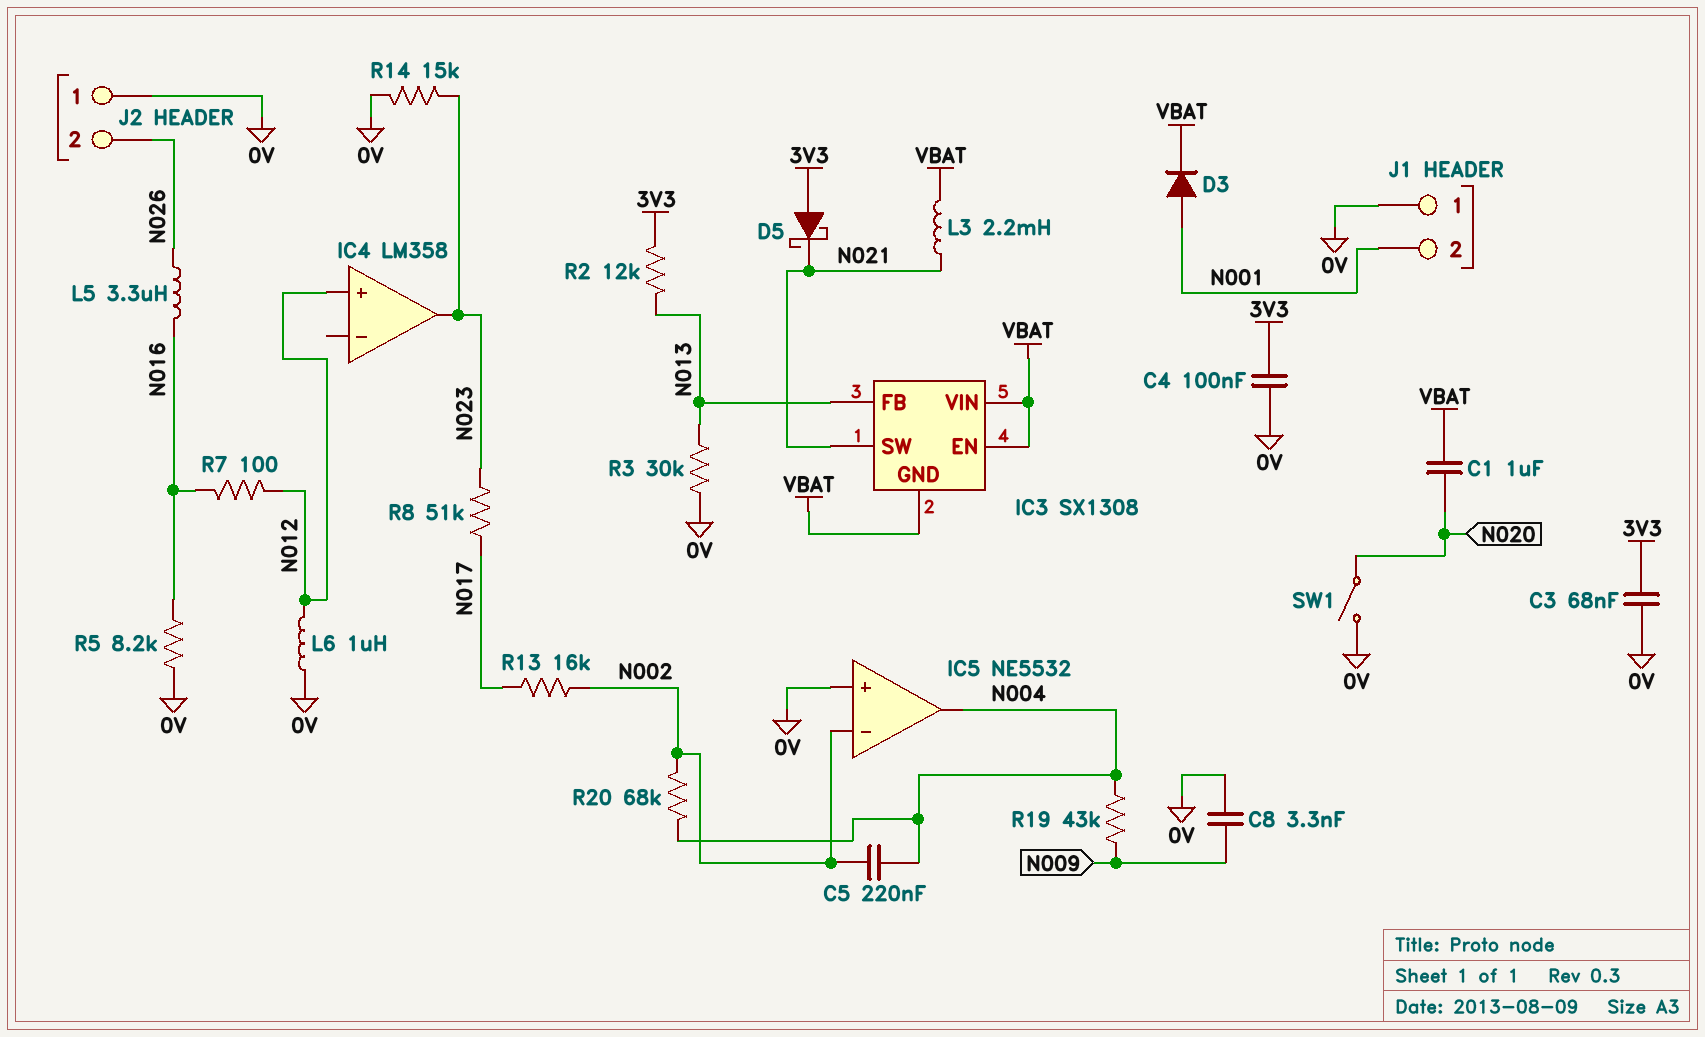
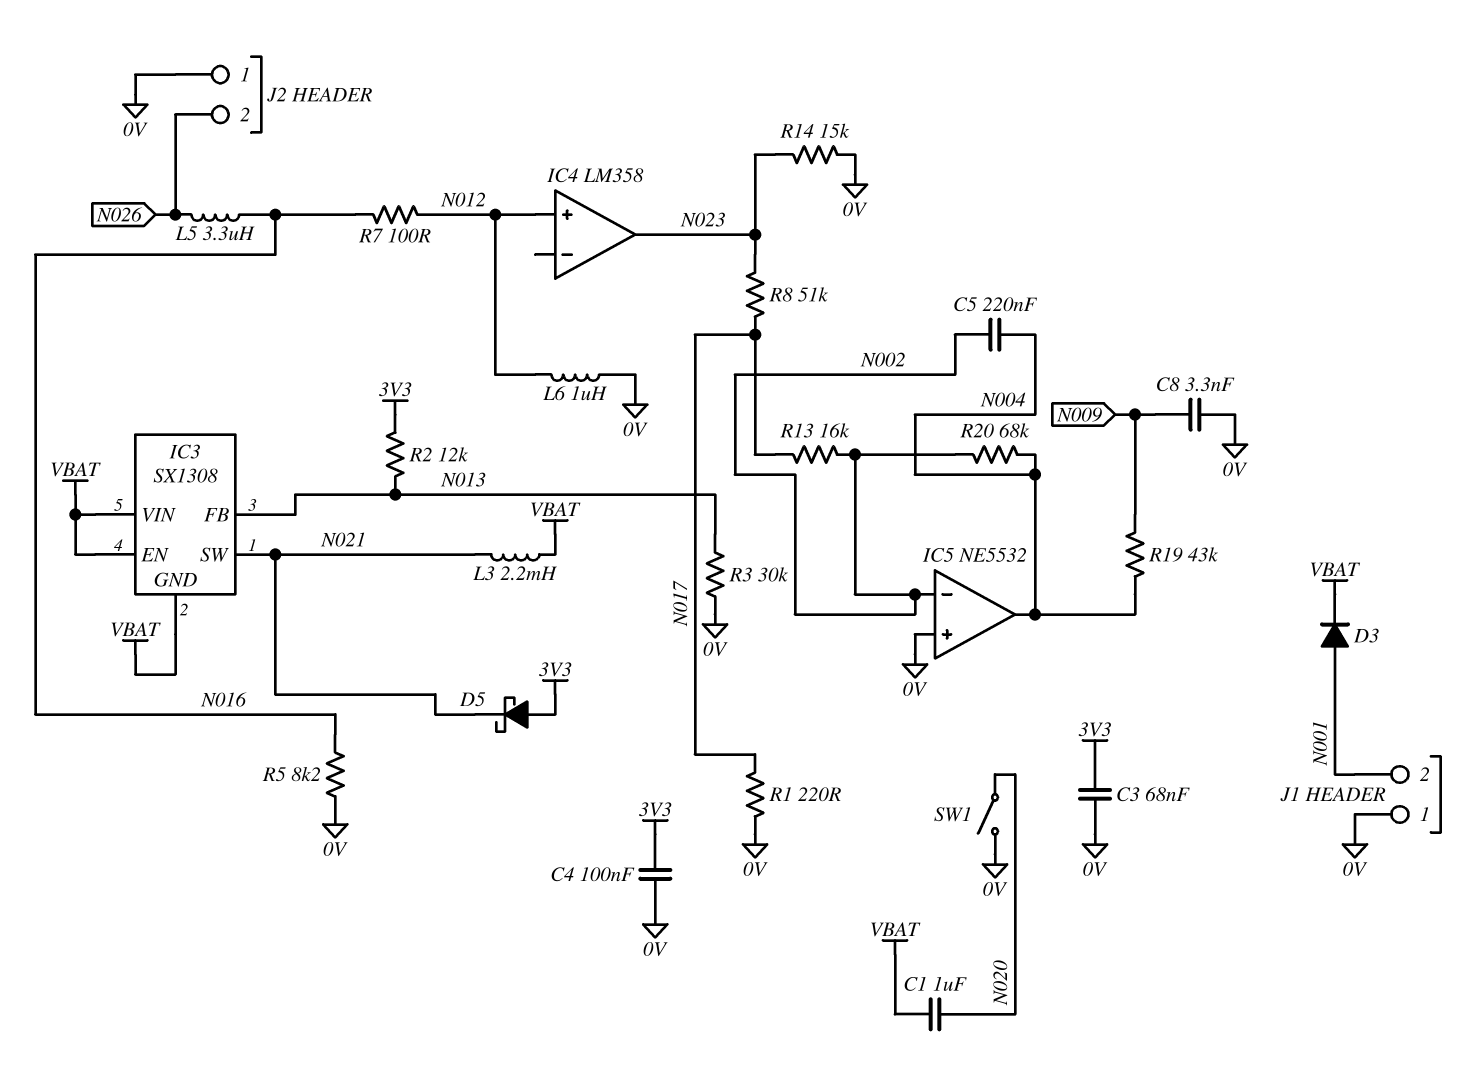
R1: none -> 220 (0V, N017)

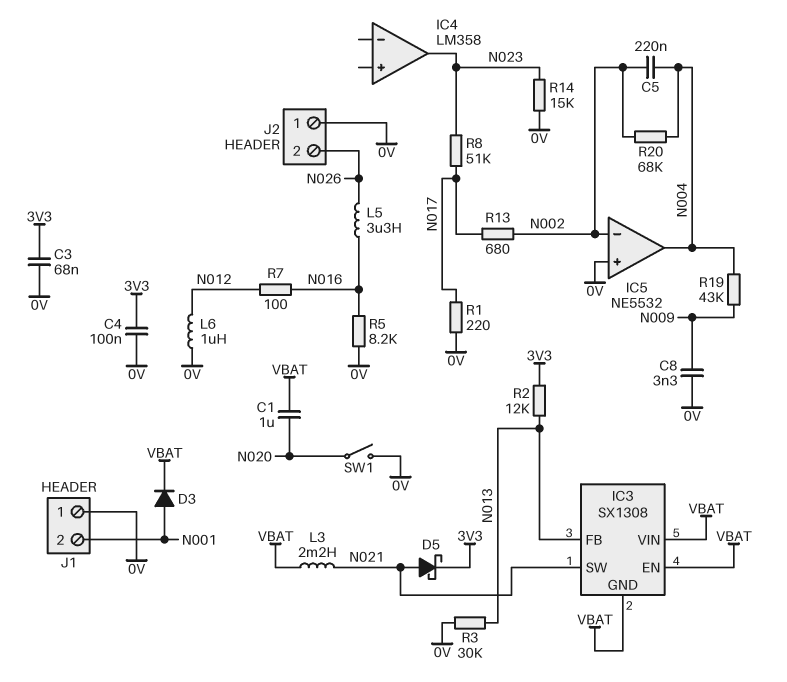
D5: schottky (A 3V3, K N021) -> schottky (A N021, K 3V3)
IC4 pin in+: N012 -> none
R13: 16k (N002, N017) -> 680 (N002, N017)

